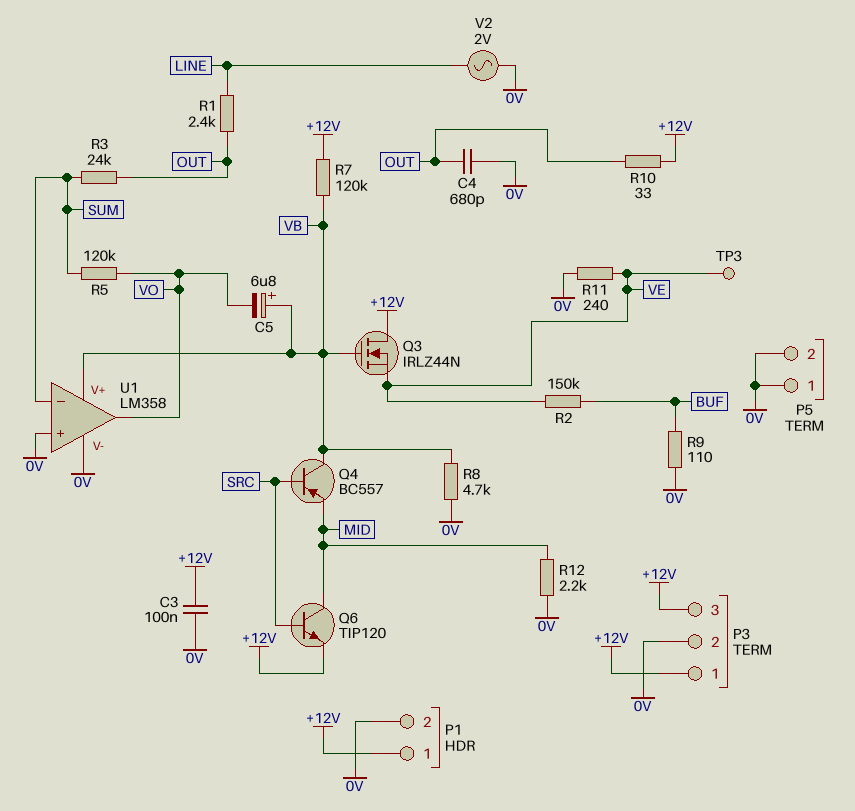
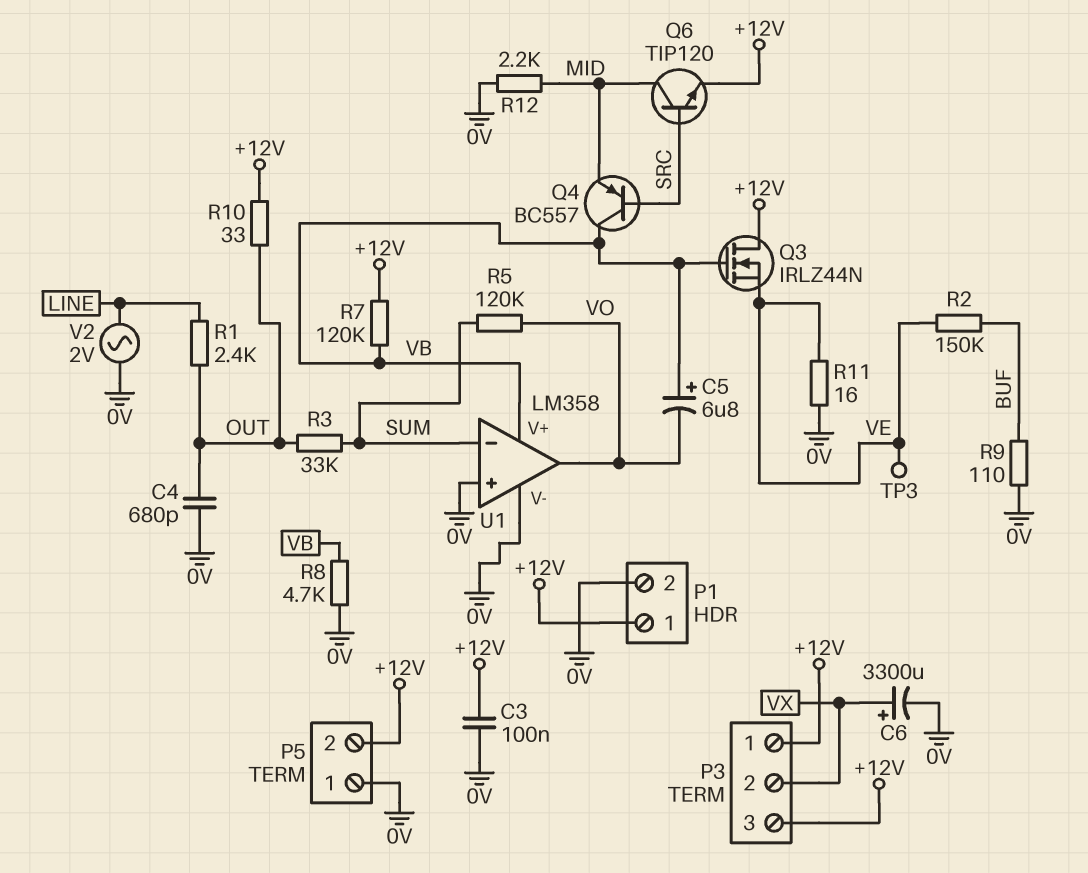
C6: none -> 3300uF (plus VX, minus 0V)
P3 pin 2: 0V -> VX
P5 pin 2: 0V -> +12V
R3: 24k (OUT, SUM) -> 33k (OUT, SUM)
R11: 240 (0V, VE) -> 16 (0V, VE)

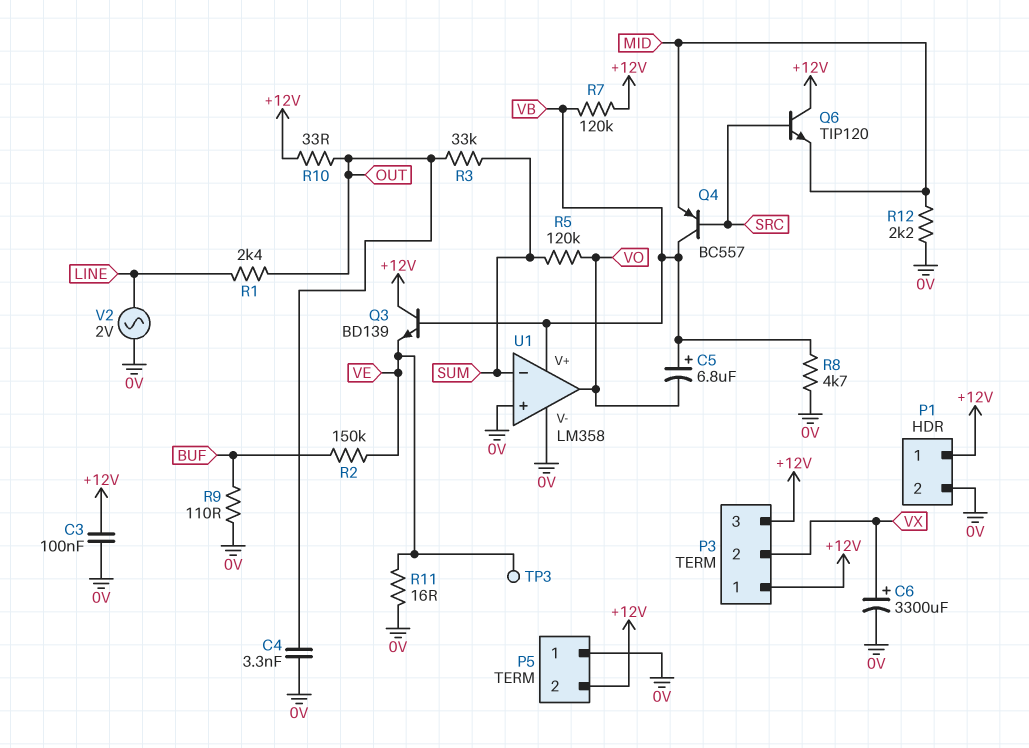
C4: 680pF (0V, OUT) -> 3.3nF (0V, OUT)
Q3: NMOS IRLZ44N (G VB, D +12V, S VE) -> NPN BD139 (B VB, C +12V, E VE)
Q6: NPN TIP120 (B SRC, C MID, E +12V) -> NPN TIP120 (B SRC, C +12V, E MID)

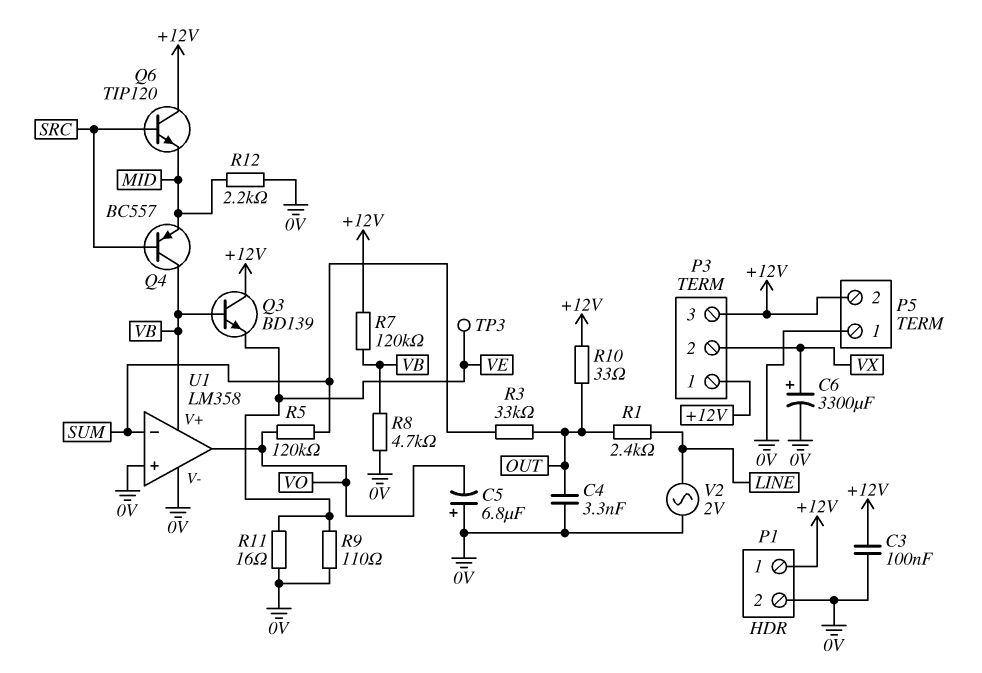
C5: 6.8uF (plus VB, minus VO) -> 6.8uF (plus 0V, minus VO)
R2: 150k (BUF, VE) -> none
R9: 110 (0V, BUF) -> 110 (0V, VE)

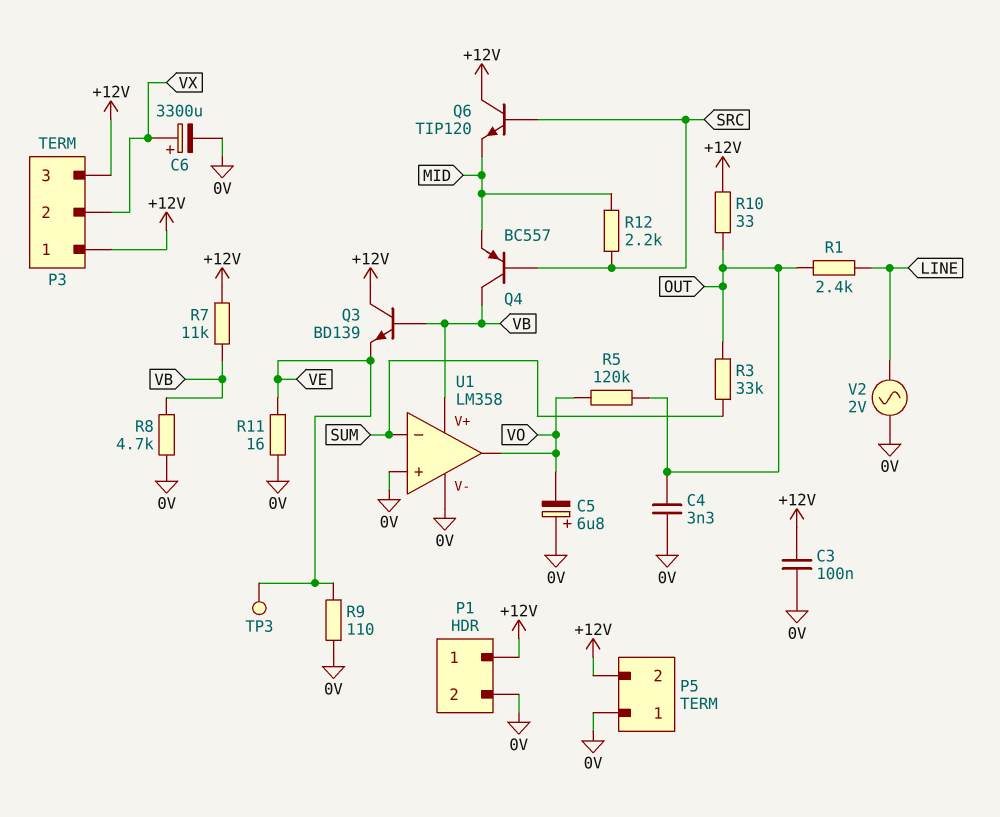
R5: 120k (SUM, VO) -> 120k (OUT, VO)
R7: 120k (+12V, VB) -> 11k (+12V, VB)
R12: 2.2k (0V, MID) -> 2.2k (MID, SRC)

